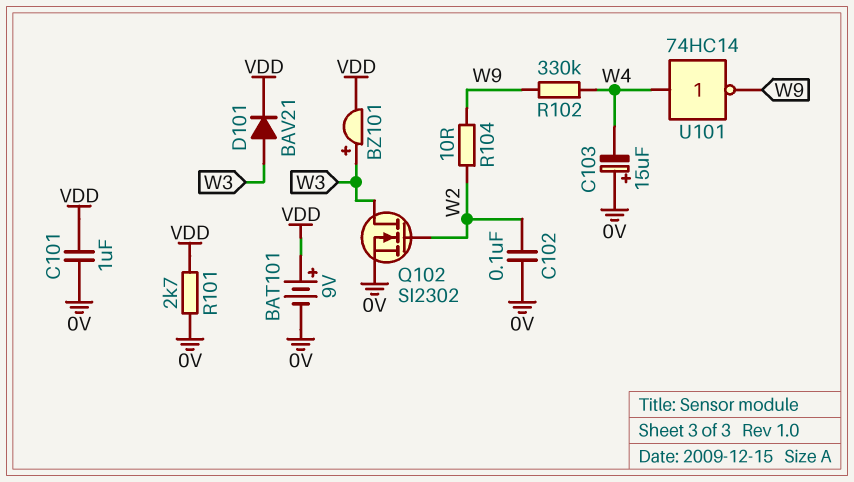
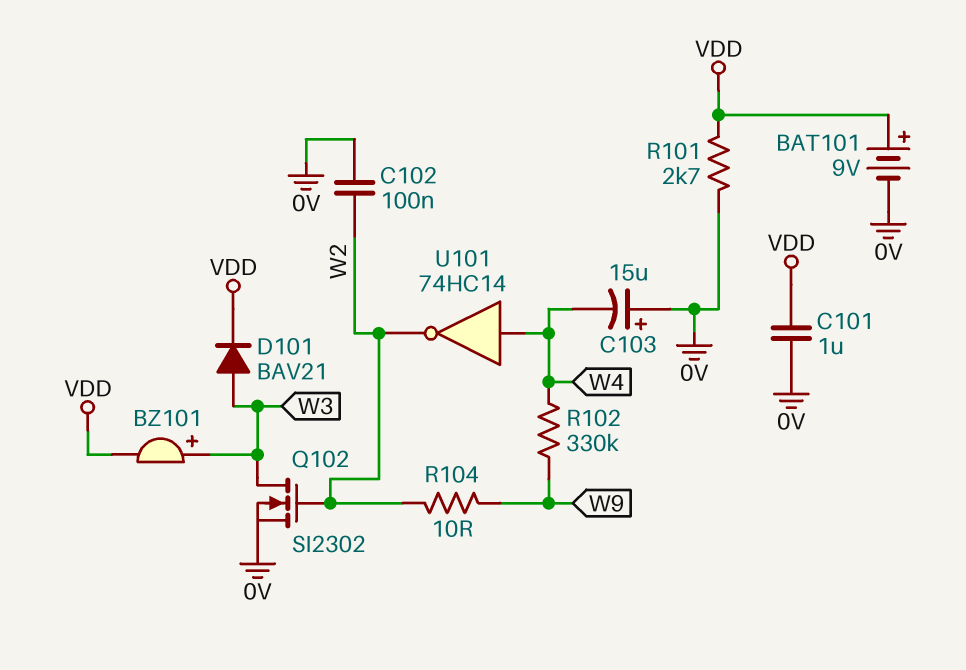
U101: NOT 74HC14 (in W4, out W9) -> NOT 74HC14 (in W4, out W2)

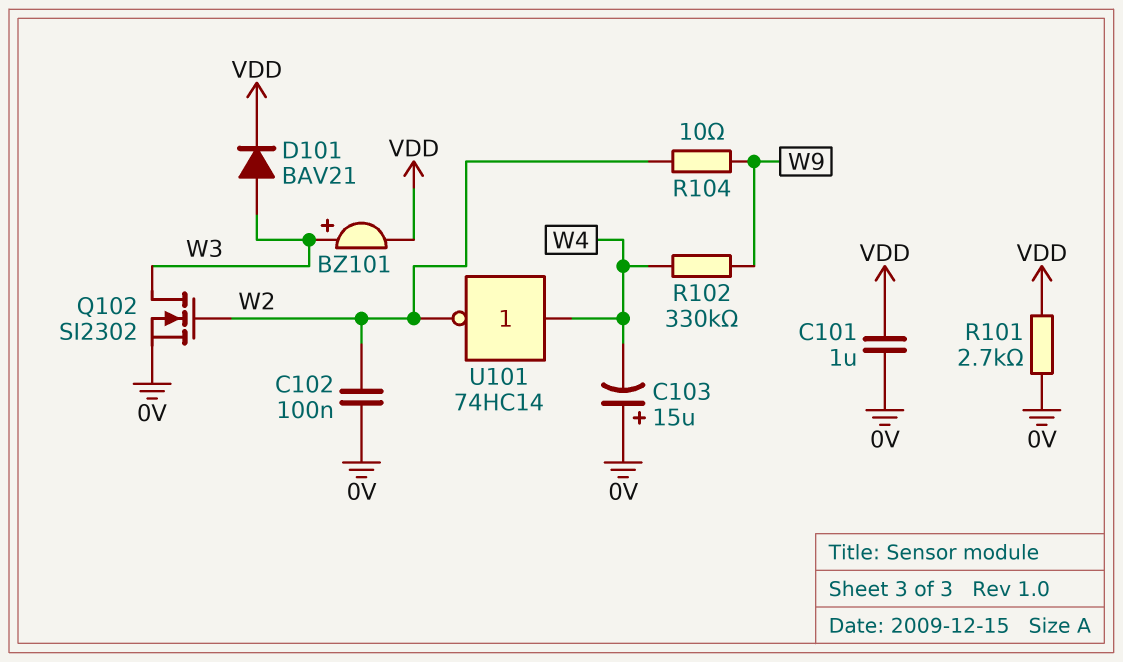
BAT101: 9V (plus VDD, minus 0V) -> none

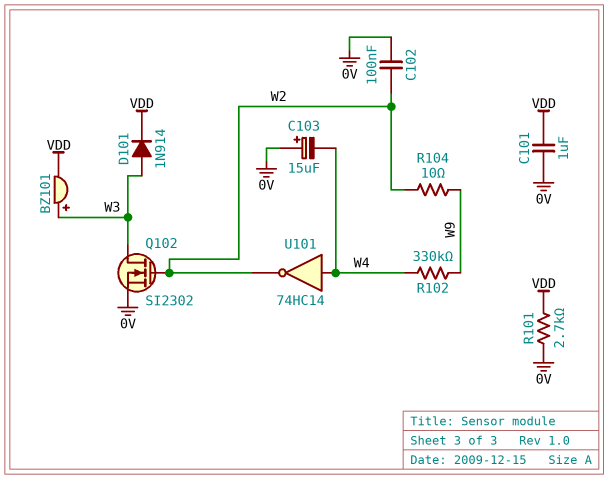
D101: diode BAV21 (A W3, K VDD) -> diode 1N914 (A W3, K VDD)

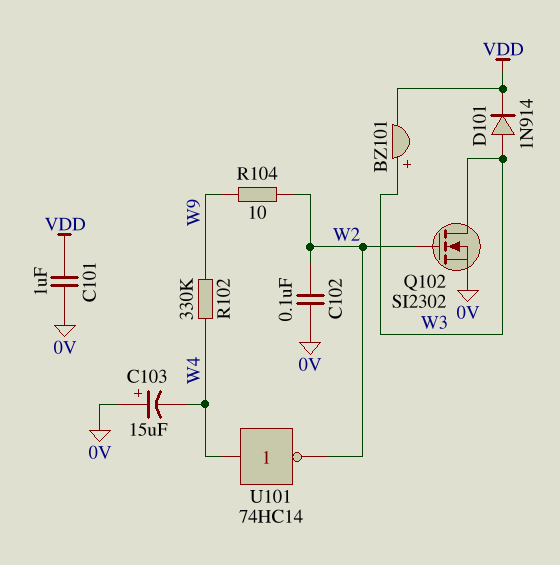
R101: 2.7k (0V, VDD) -> none

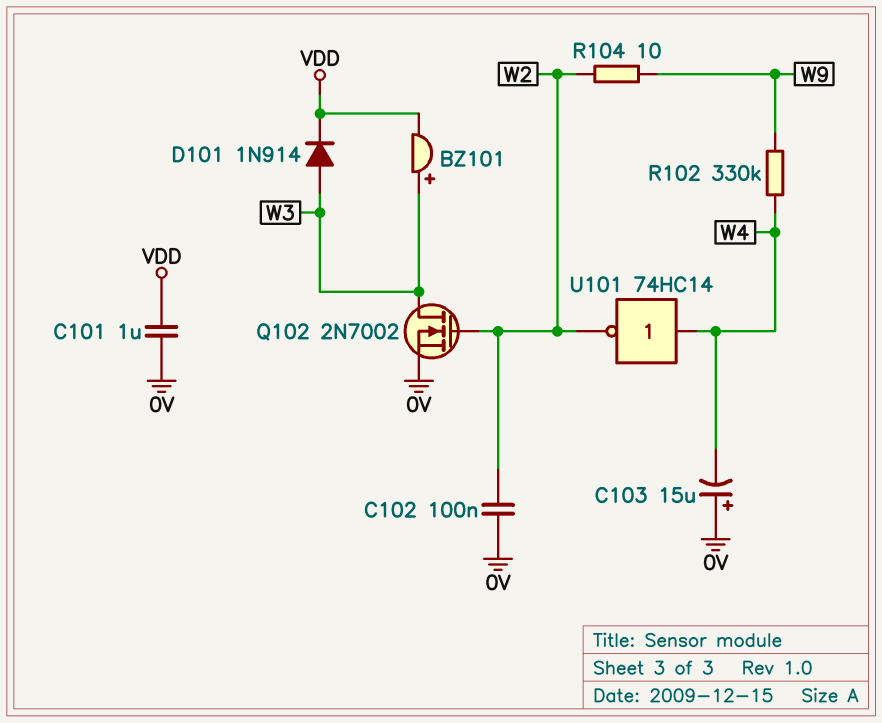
Q102: NMOS SI2302 (G W2, D W3, S 0V) -> NMOS 2N7002 (G W2, D W3, S 0V)

